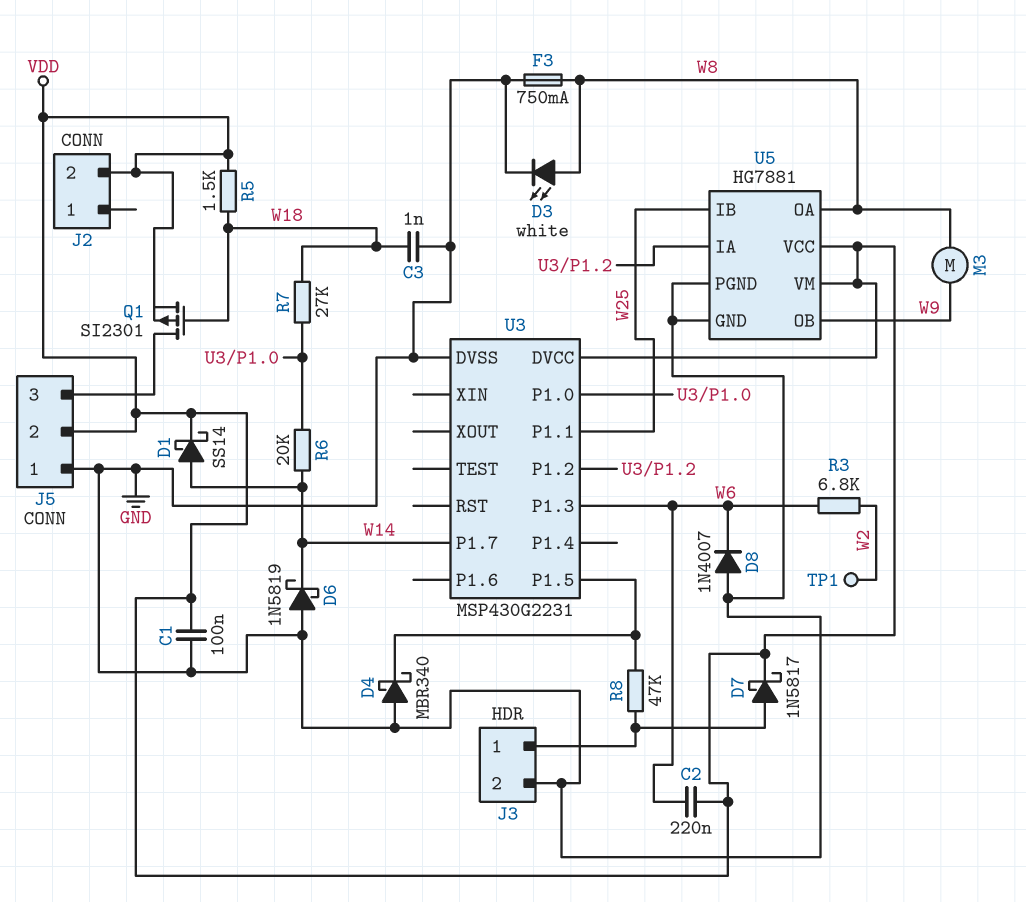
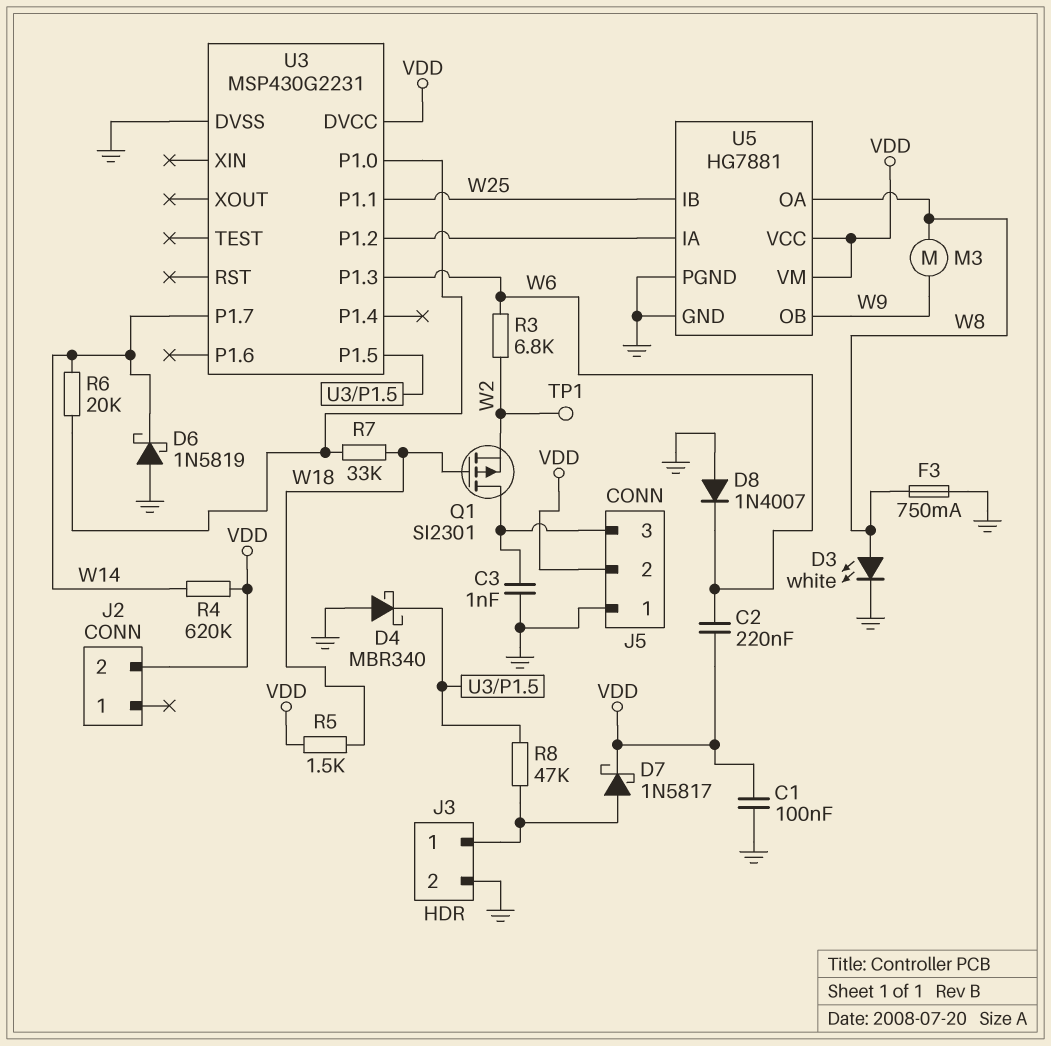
C3: 1nF (GND, W18) -> 1nF (GND, J5/3)
D1: schottky SS14 (A W14, K VDD) -> none
Q1: PMOS SI2301 (G W18, D J5/3, S VDD) -> PMOS SI2301 (G W18, D J5/3, S W2)
R4: none -> 620k (VDD, W14)
R7: 27k (U3/P1.0, W18) -> 33k (U3/P1.0, W18)

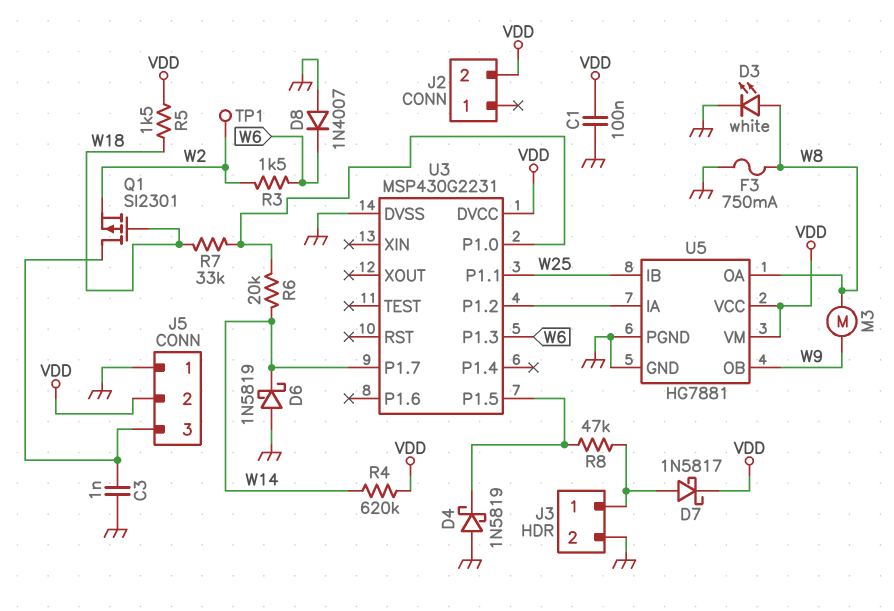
C2: 220nF (VDD, W6) -> none
D4: schottky MBR340 (A GND, K U3/P1.5) -> schottky 1N5819 (A GND, K U3/P1.5)
R3: 6.8k (W2, W6) -> 1.5k (W2, W6)

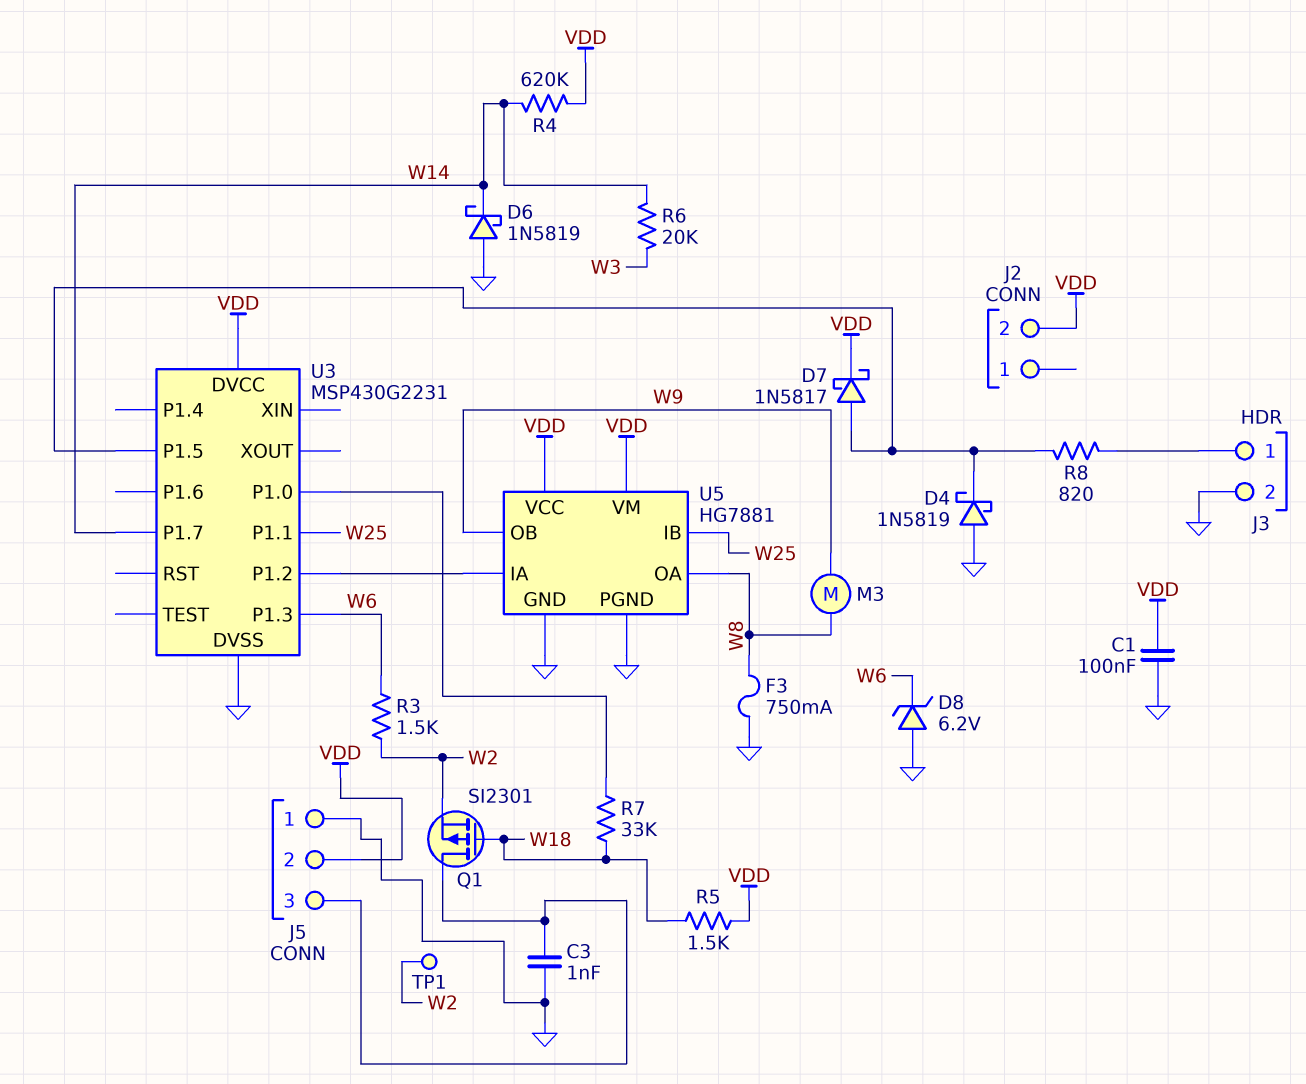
D3: LED white (A W8, K GND) -> none
D7: schottky 1N5817 (A J3/1, K VDD) -> schottky 1N5817 (A U3/P1.5, K VDD)
D8: diode 1N4007 (A GND, K W6) -> zener 6.2V (A GND, K W6)
R6: 20k (U3/P1.0, W14) -> 20k (W3, W14)
R8: 47k (J3/1, U3/P1.5) -> 820 (J3/1, U3/P1.5)

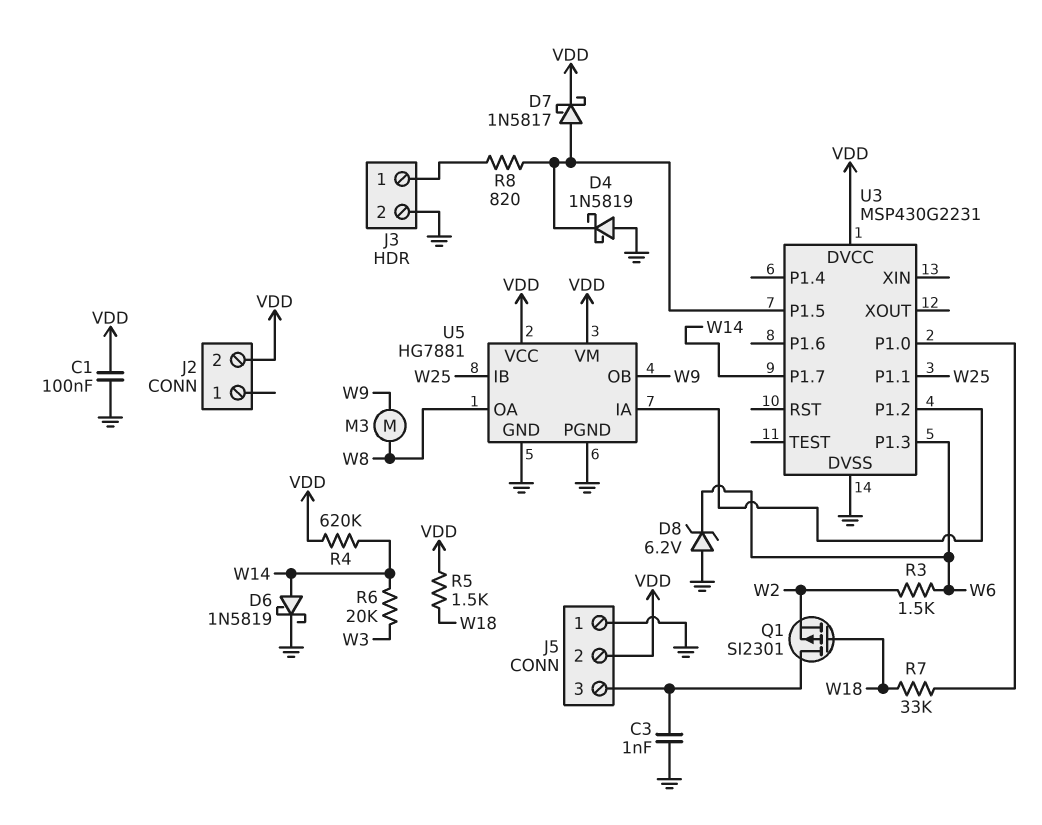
D6: schottky 1N5819 (A GND, K W14) -> schottky 1N5819 (A W14, K GND)
F3: 750mA (GND, W8) -> none
TP1: test point (W2) -> none

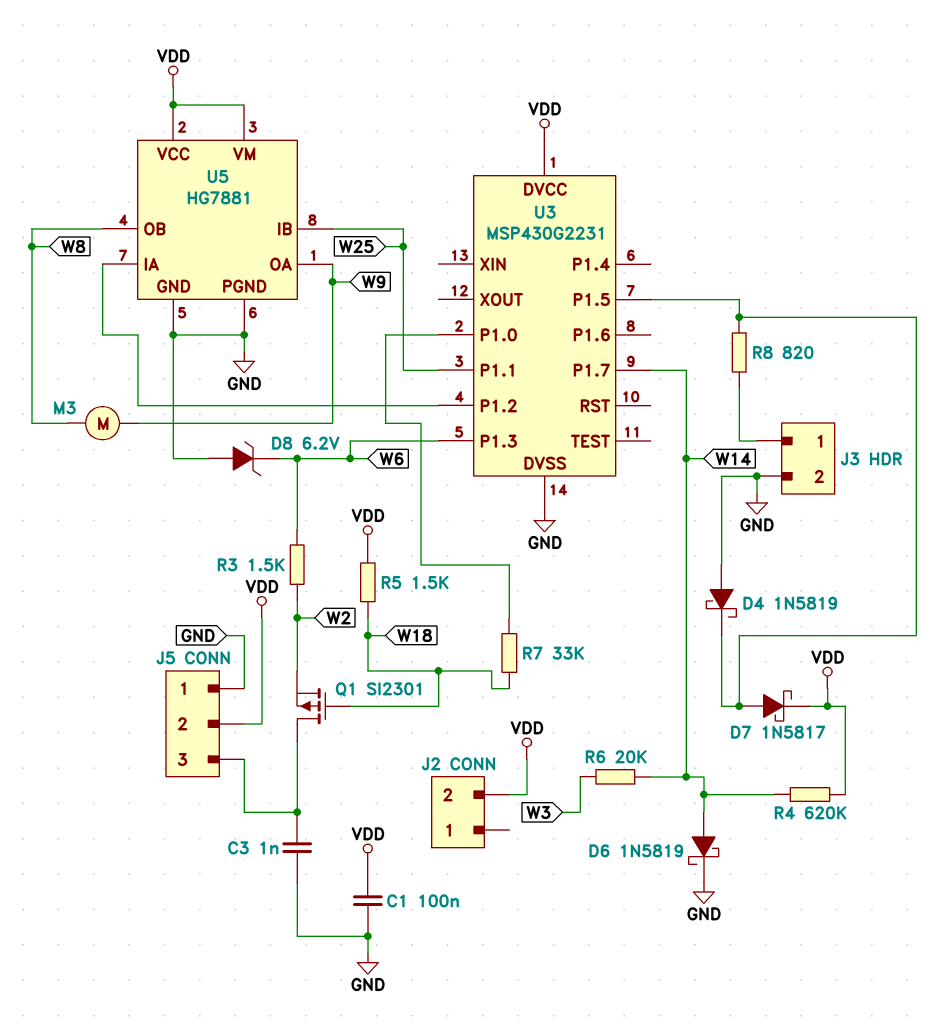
U5 pin OA: W8 -> W9
U5 pin OB: W9 -> W8

